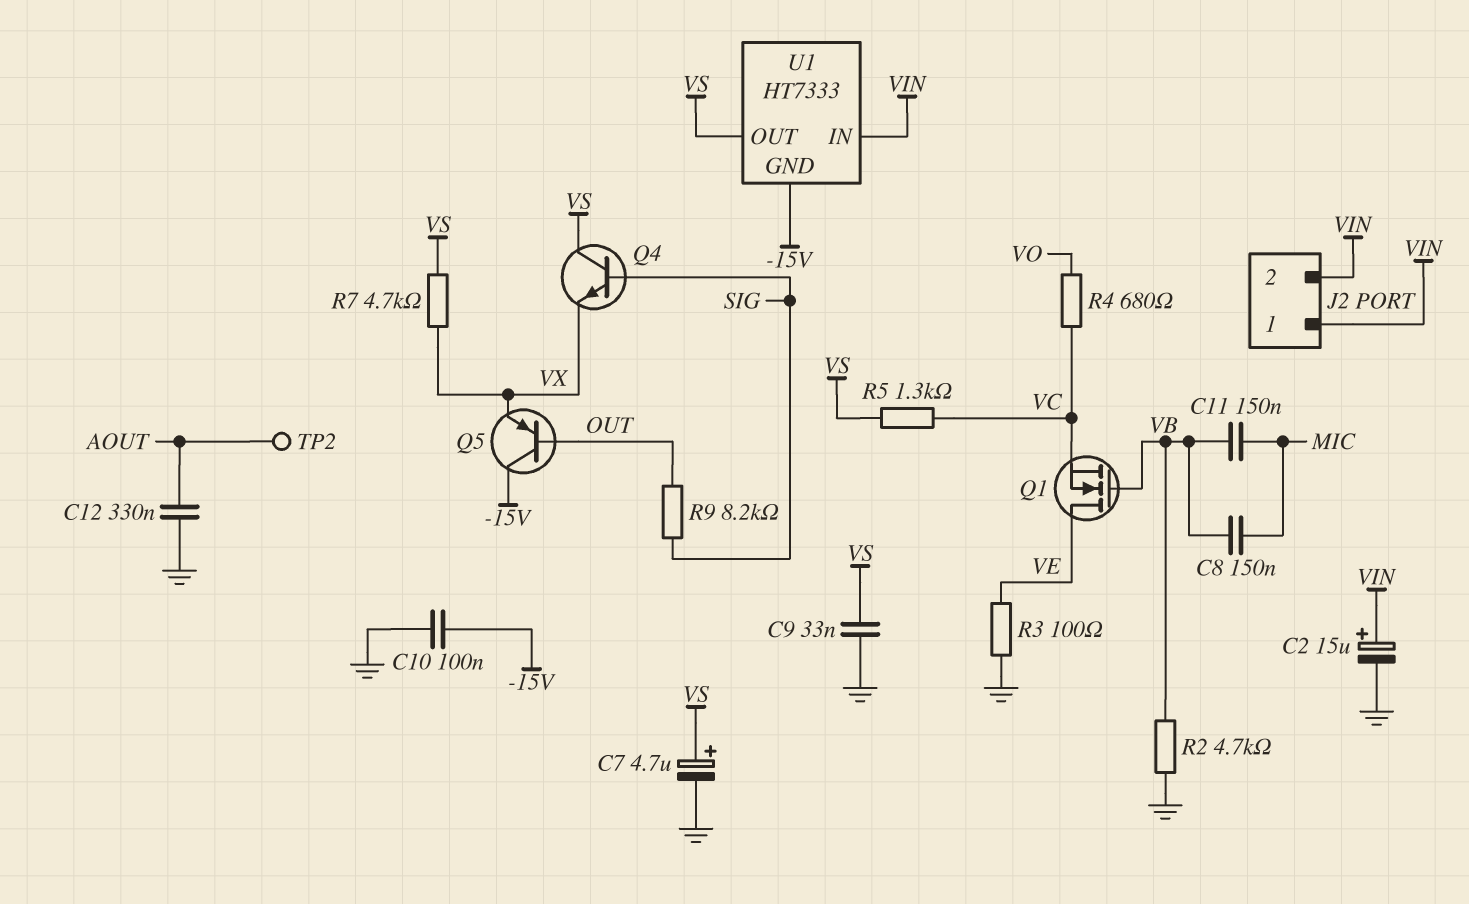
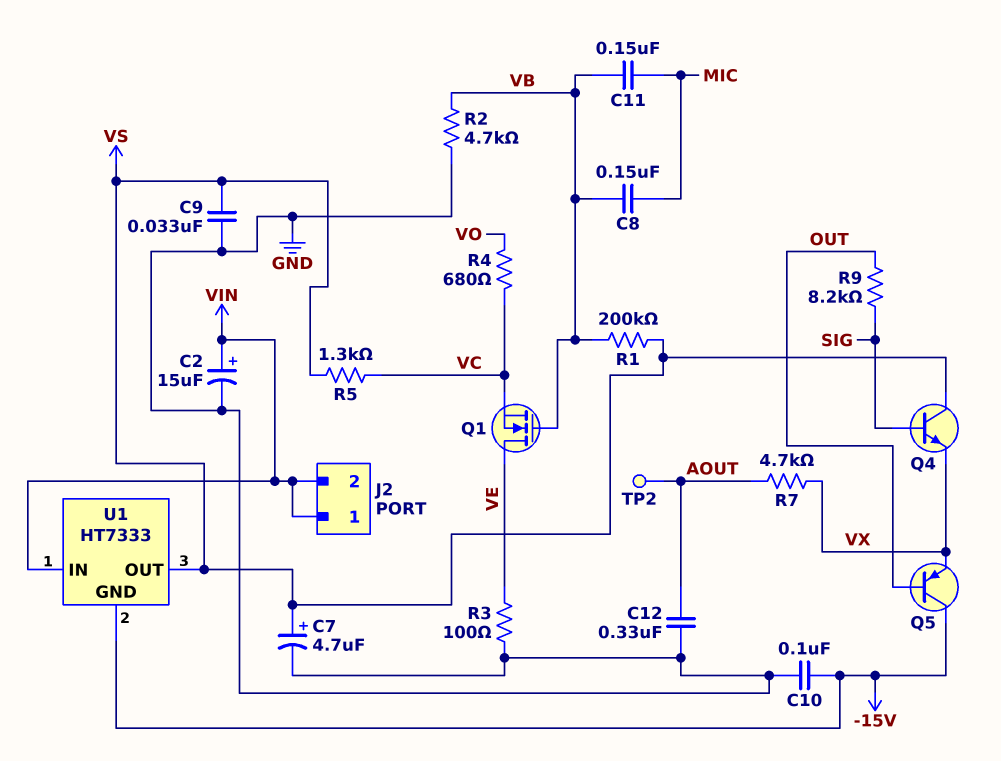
R1: none -> 200k (VB, VS)
R7: 4.7k (VS, VX) -> 4.7k (AOUT, VX)

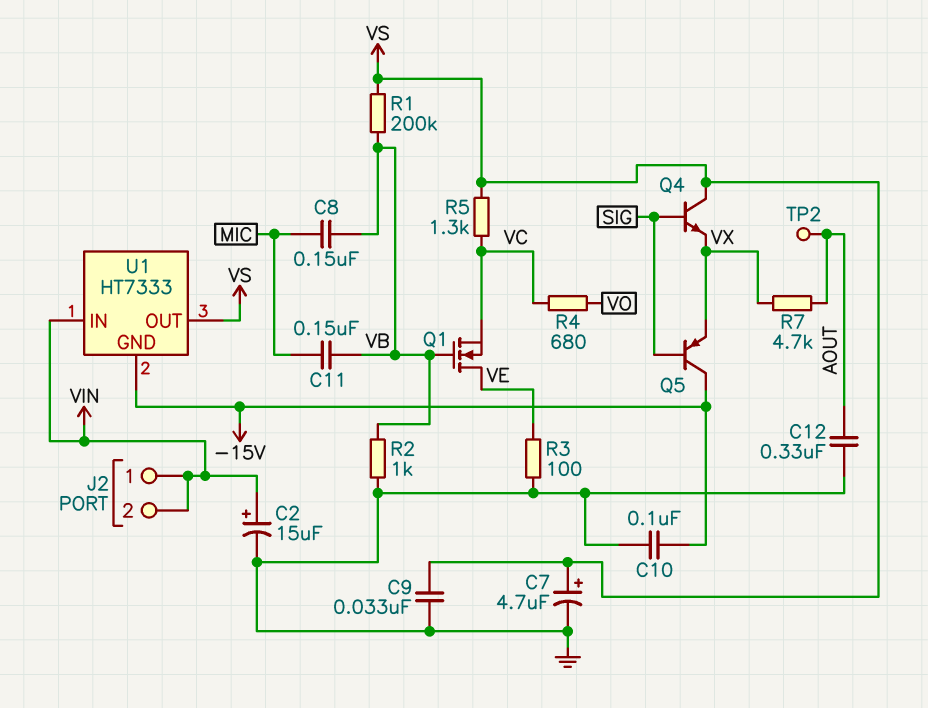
Q5: PNP (B OUT, C -15V, E VX) -> PNP (B SIG, C -15V, E VX)
R2: 4.7k (GND, VB) -> 1k (GND, VB)
R9: 8.2k (OUT, SIG) -> none

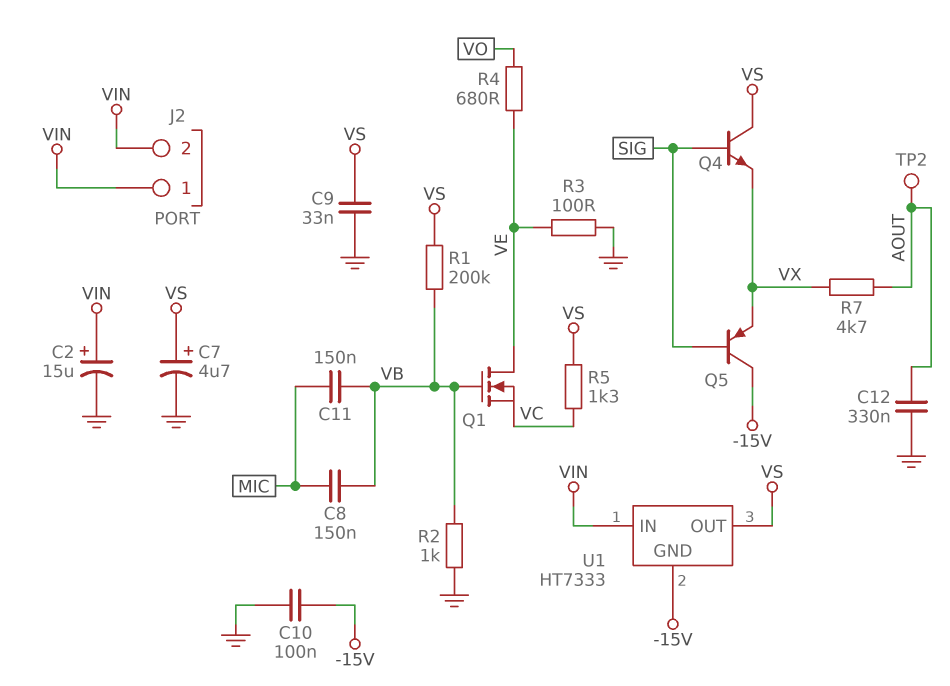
R4: 680 (VC, VO) -> 680 (VE, VO)

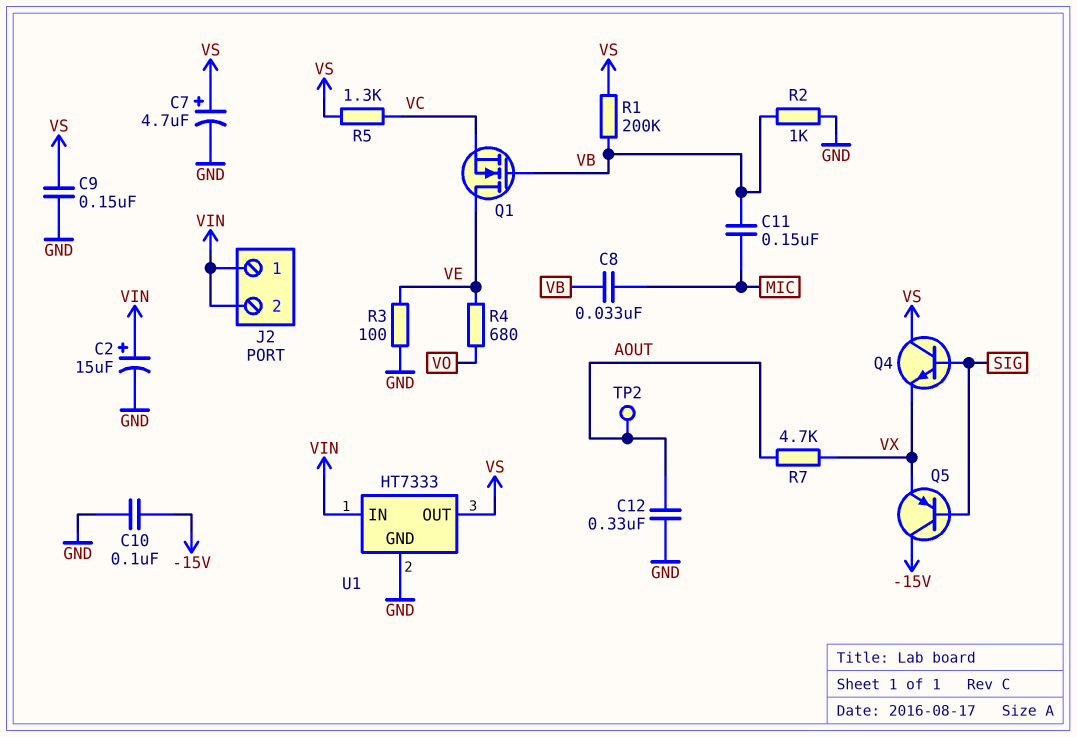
C8: 150nF (MIC, VB) -> 33nF (MIC, VB)
C9: 33nF (GND, VS) -> 150nF (GND, VS)
U1 pin GND: -15V -> GND

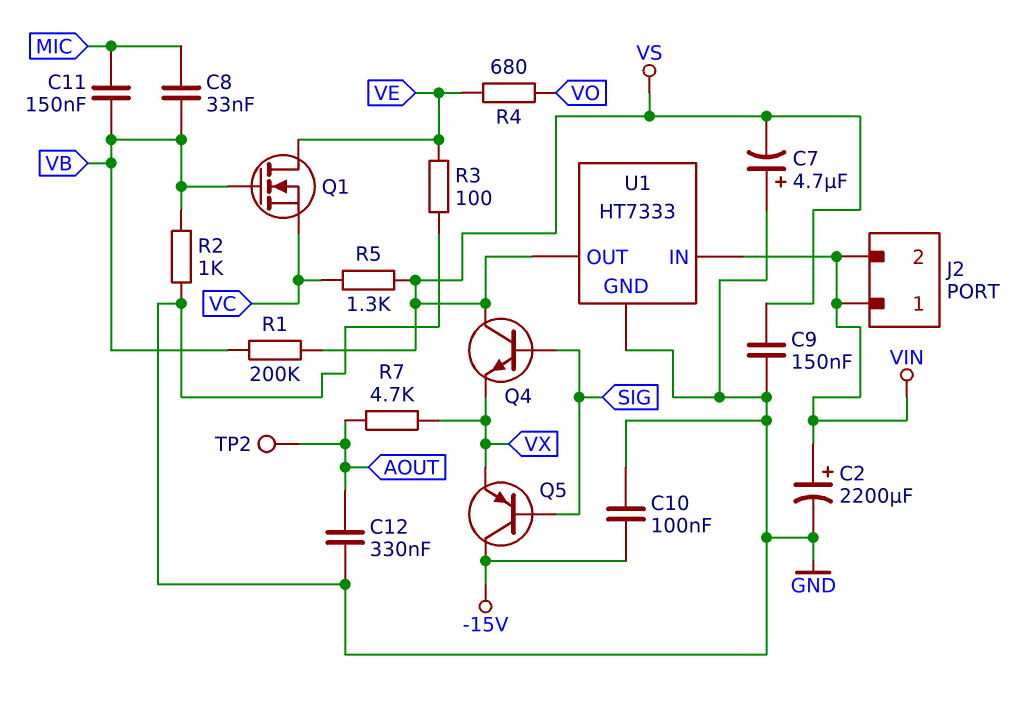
C2: 15uF (plus VIN, minus GND) -> 2200uF (plus VIN, minus GND)
C7: 4.7uF (plus VS, minus GND) -> 4.7uF (plus GND, minus VS)

